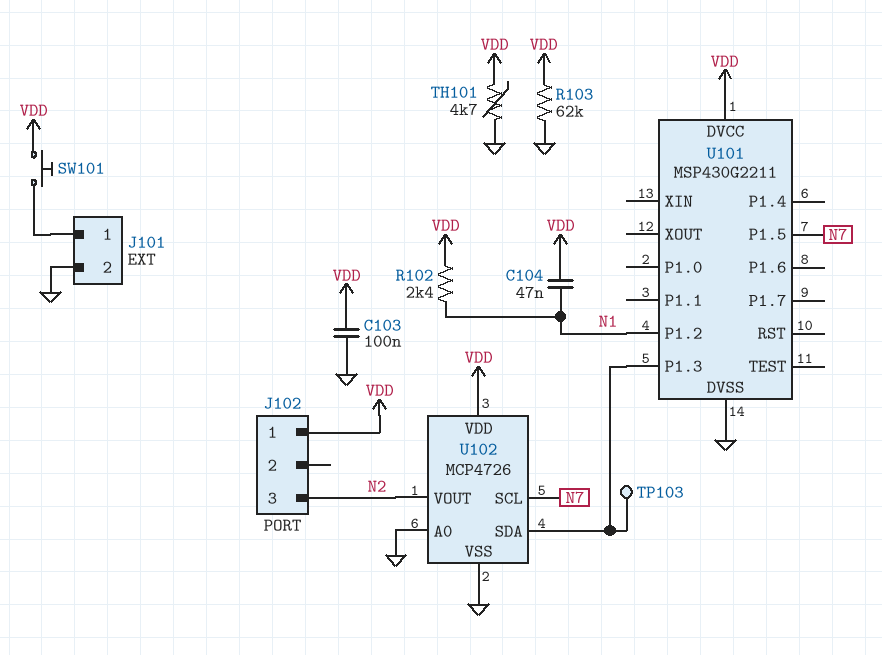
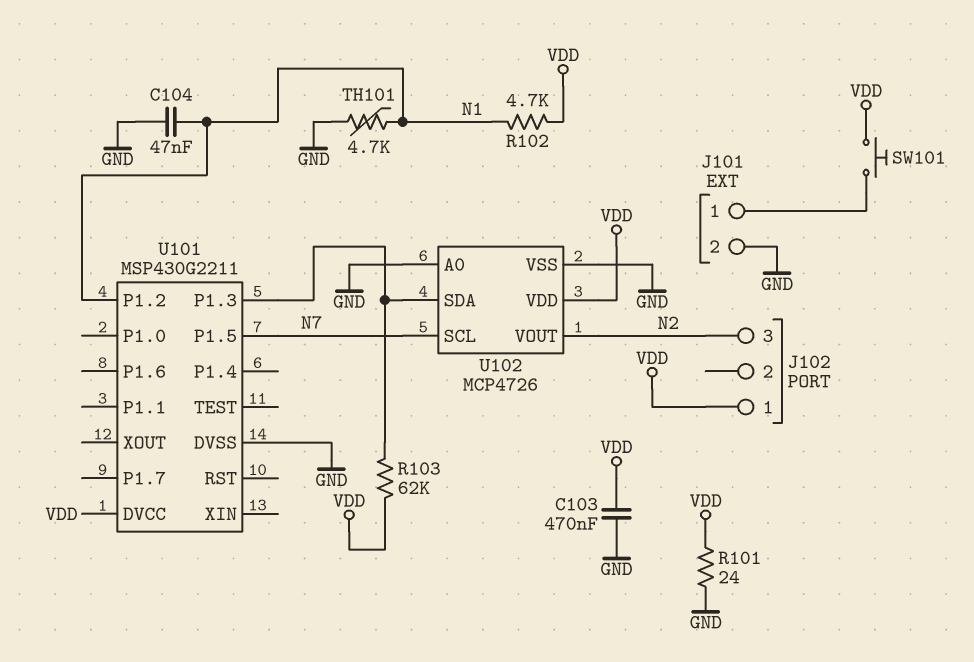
C103: 100nF (GND, VDD) -> 470nF (GND, VDD)
C104: 47nF (N1, VDD) -> 47nF (GND, N1)
R101: none -> 24 (GND, VDD)
R102: 2.4k (N1, VDD) -> 4.7k (N1, VDD)
R103: 62k (GND, VDD) -> 62k (U101/P1.3, VDD)
TH101: 4.7k (GND, VDD) -> 4.7k (GND, N1)
TP103: test point (U101/P1.3) -> none

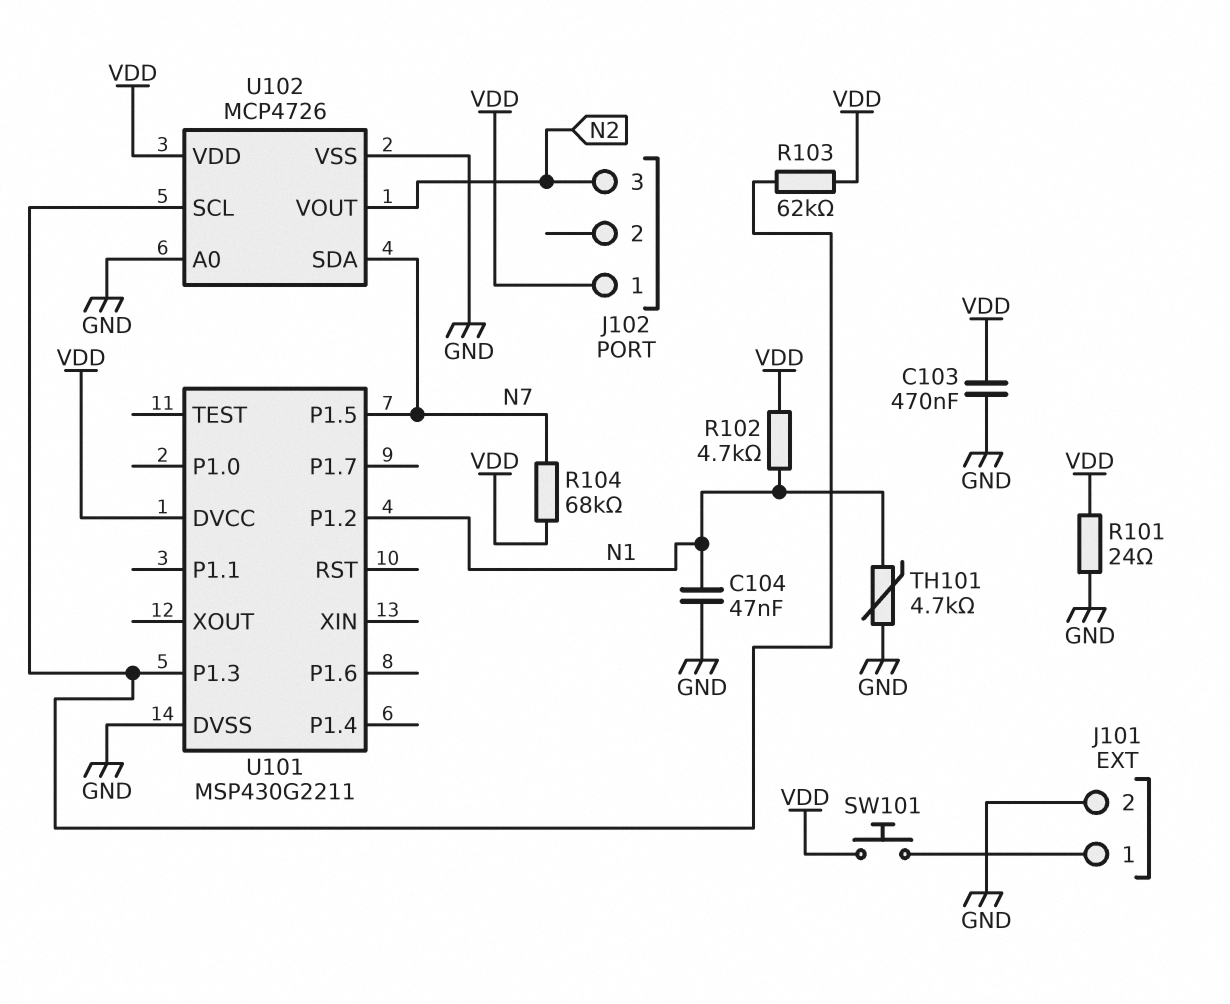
R104: none -> 68k (N7, VDD)
U102 pin SCL: N7 -> U101/P1.3
U102 pin SDA: U101/P1.3 -> N7

